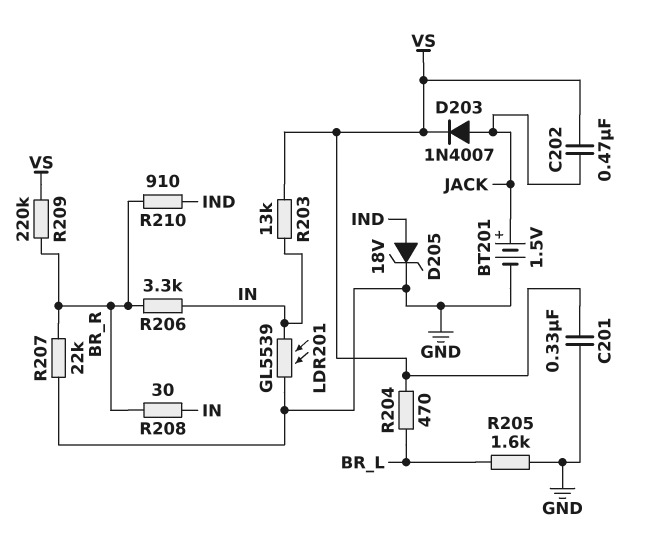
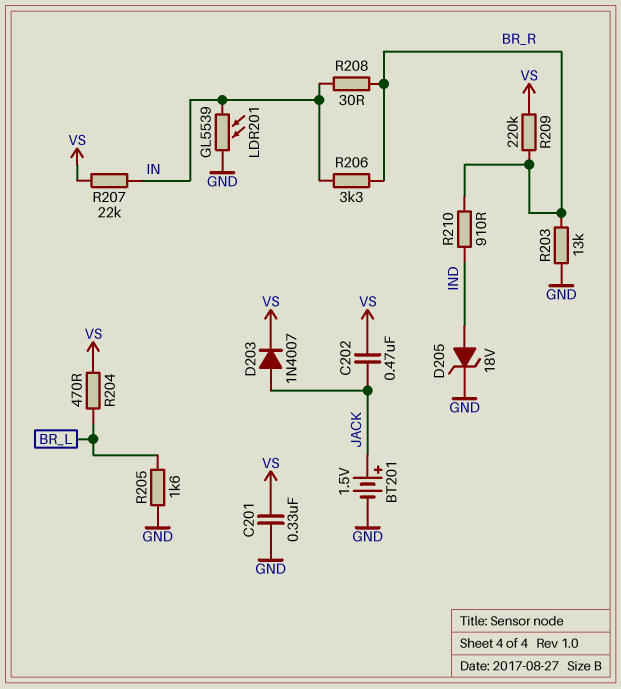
R203: 13k (IN, VS) -> 13k (BR_R, GND)
R207: 22k (BR_R, GND) -> 22k (IN, VS)

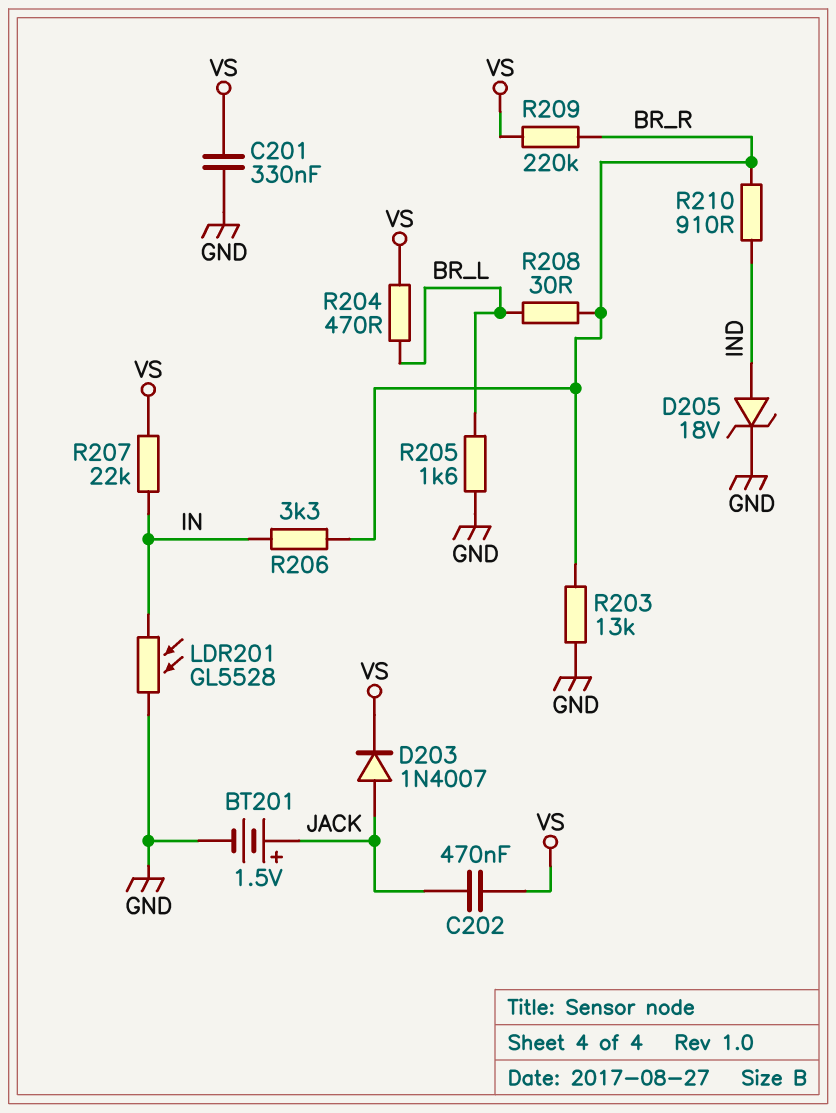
LDR201: GL5539 (GND, IN) -> GL5528 (GND, IN)
R208: 30 (BR_R, IN) -> 30 (BR_L, BR_R)

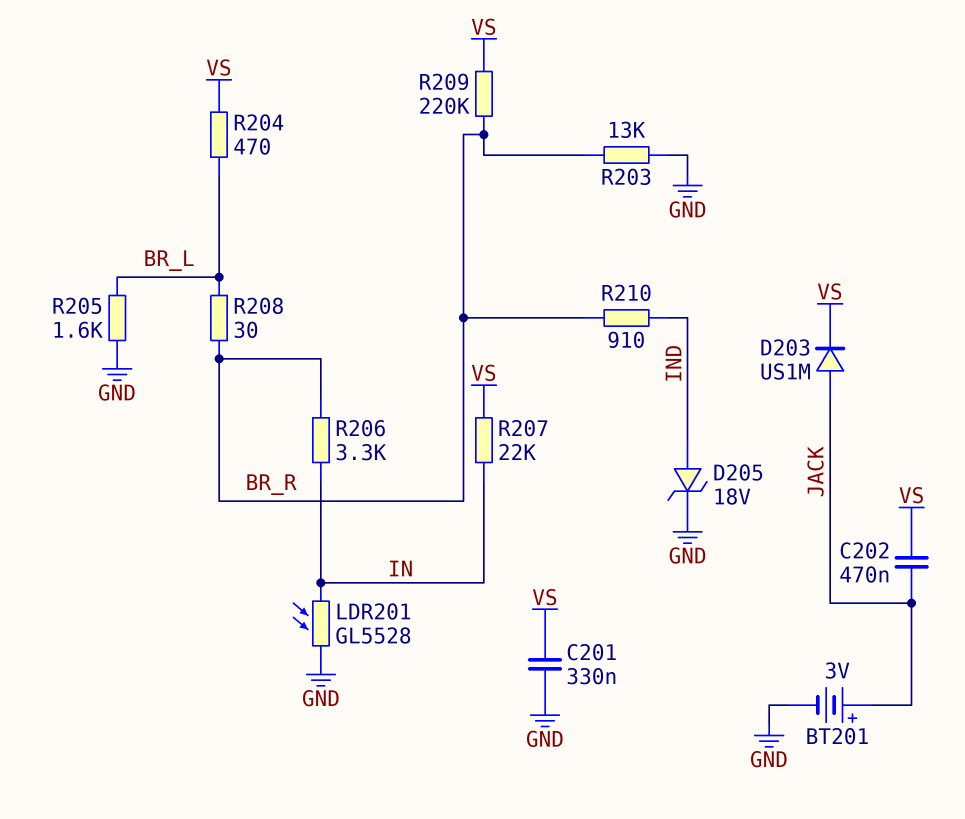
BT201: 1.5V (plus JACK, minus GND) -> 3V (plus JACK, minus GND)
D203: diode 1N4007 (A JACK, K VS) -> diode US1M (A JACK, K VS)

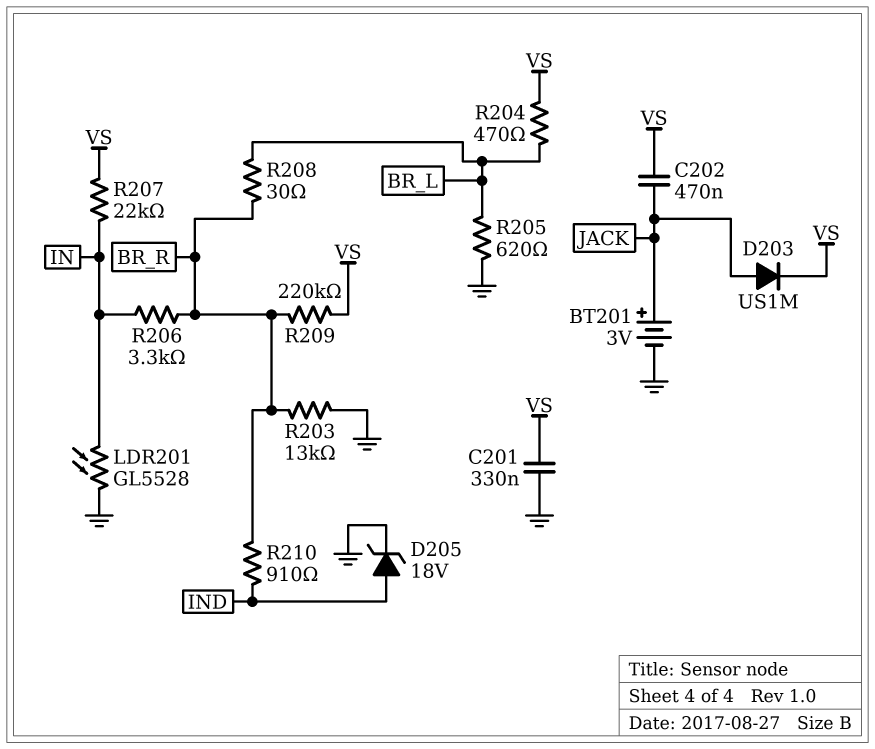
R205: 1.6k (BR_L, GND) -> 620 (BR_L, GND)

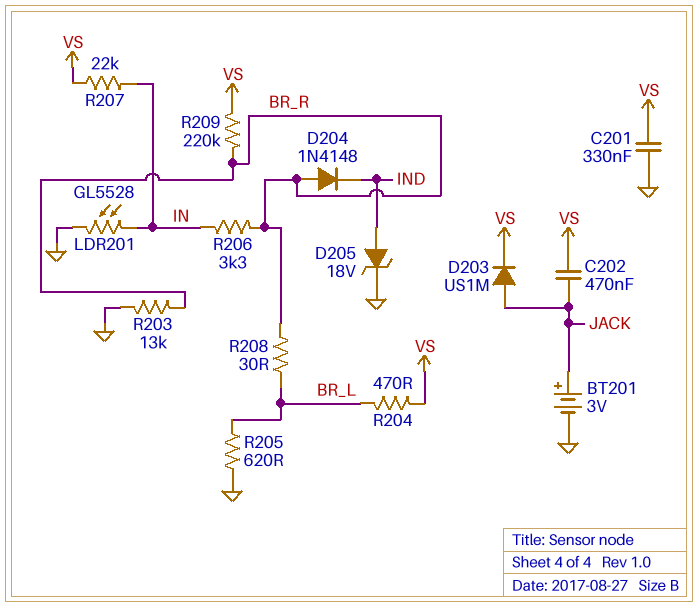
D204: none -> diode 1N4148 (A BR_R, K IND)
R210: 910 (BR_R, IND) -> none

